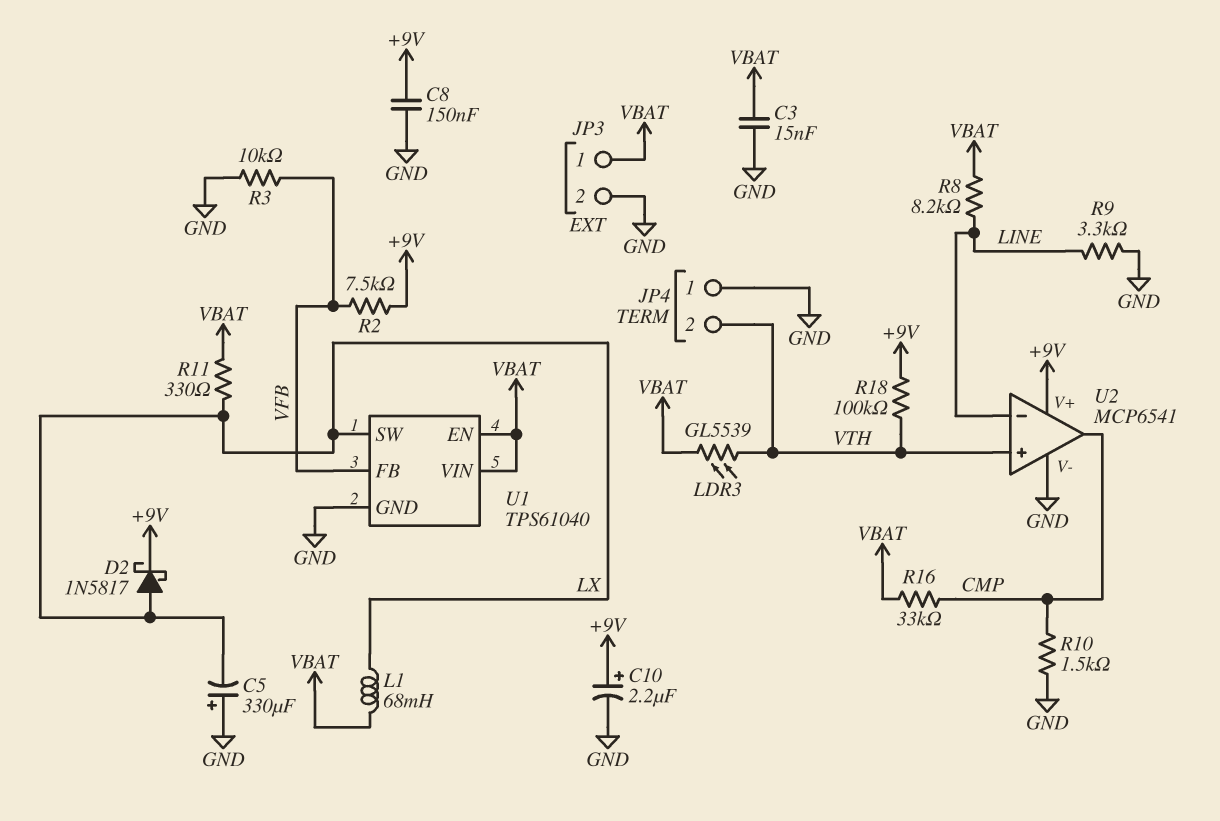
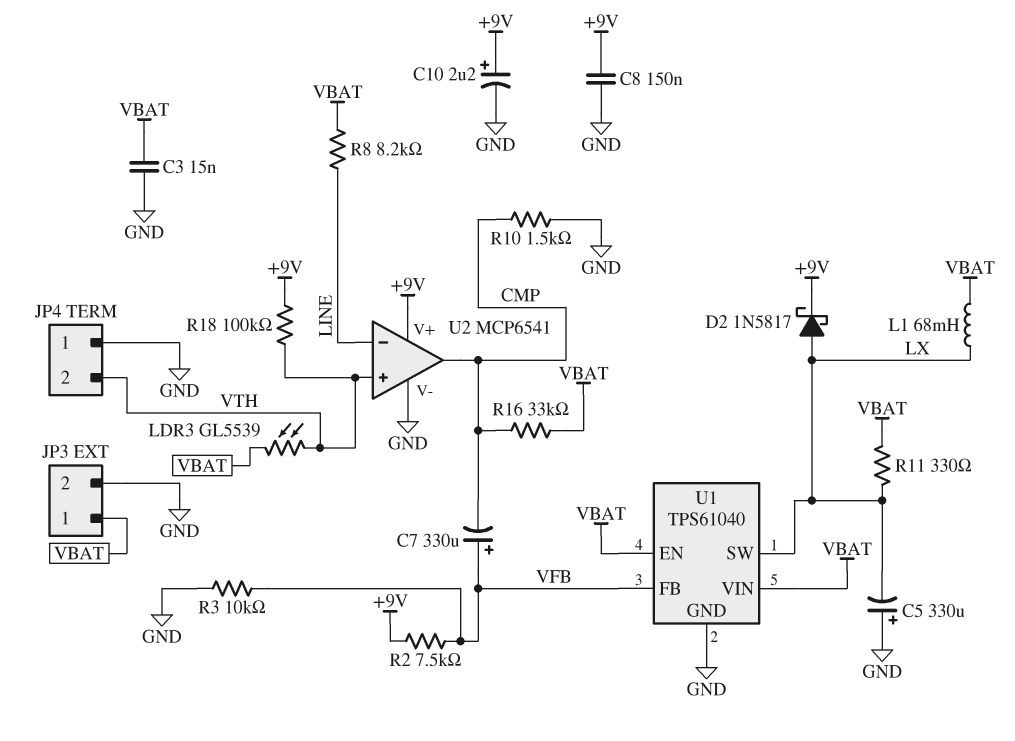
C7: none -> 330uF (plus VFB, minus CMP)
R9: 3.3k (GND, LINE) -> none

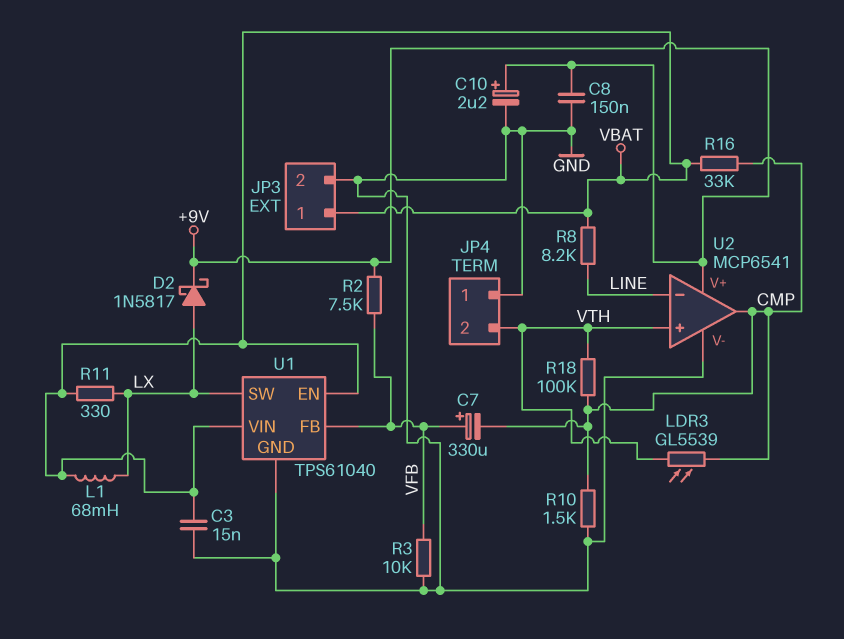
C5: 330uF (plus GND, minus LX) -> none
LDR3: GL5539 (VBAT, VTH) -> GL5539 (CMP, VTH)
R18: 100k (+9V, VTH) -> 100k (CMP, VTH)

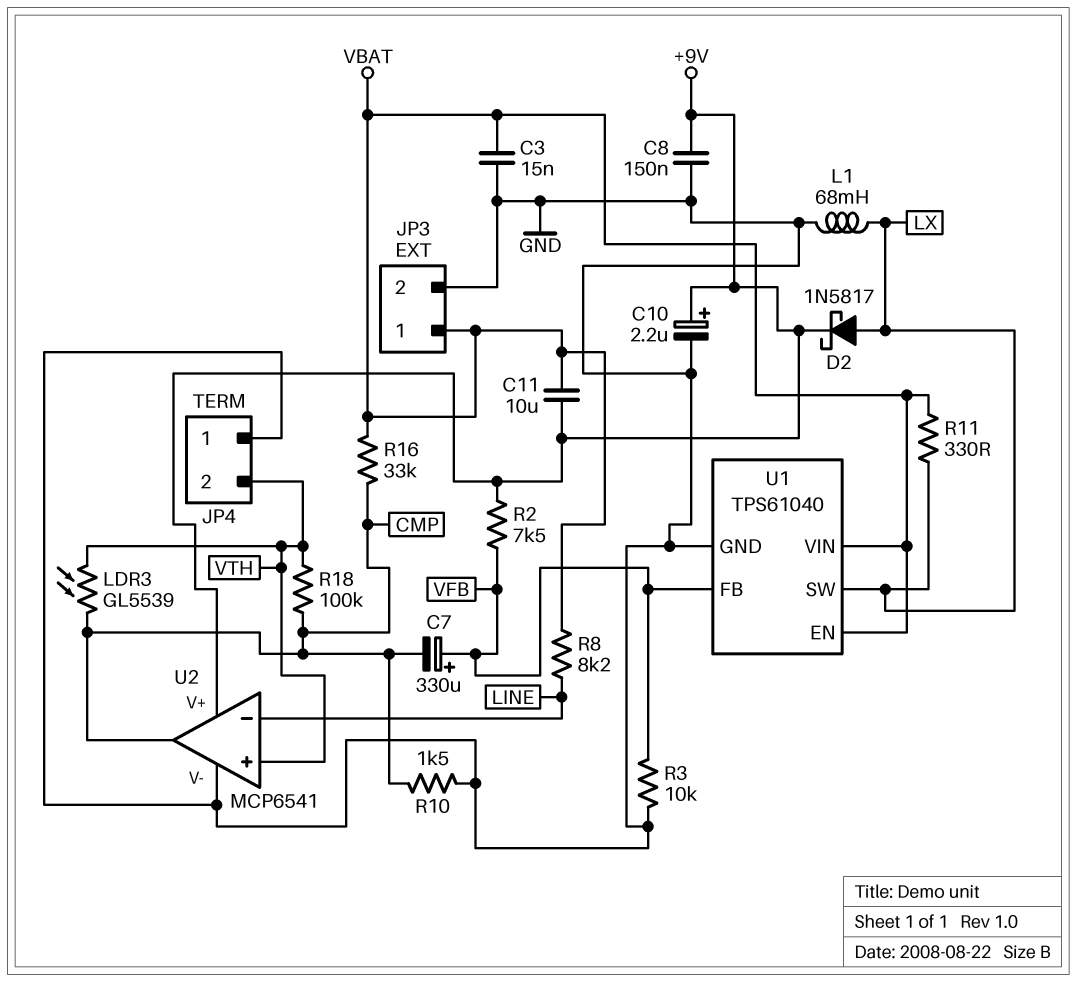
C11: none -> 10uF (+9V, VBAT)
L1: 68mH (LX, VBAT) -> 68mH (GND, LX)

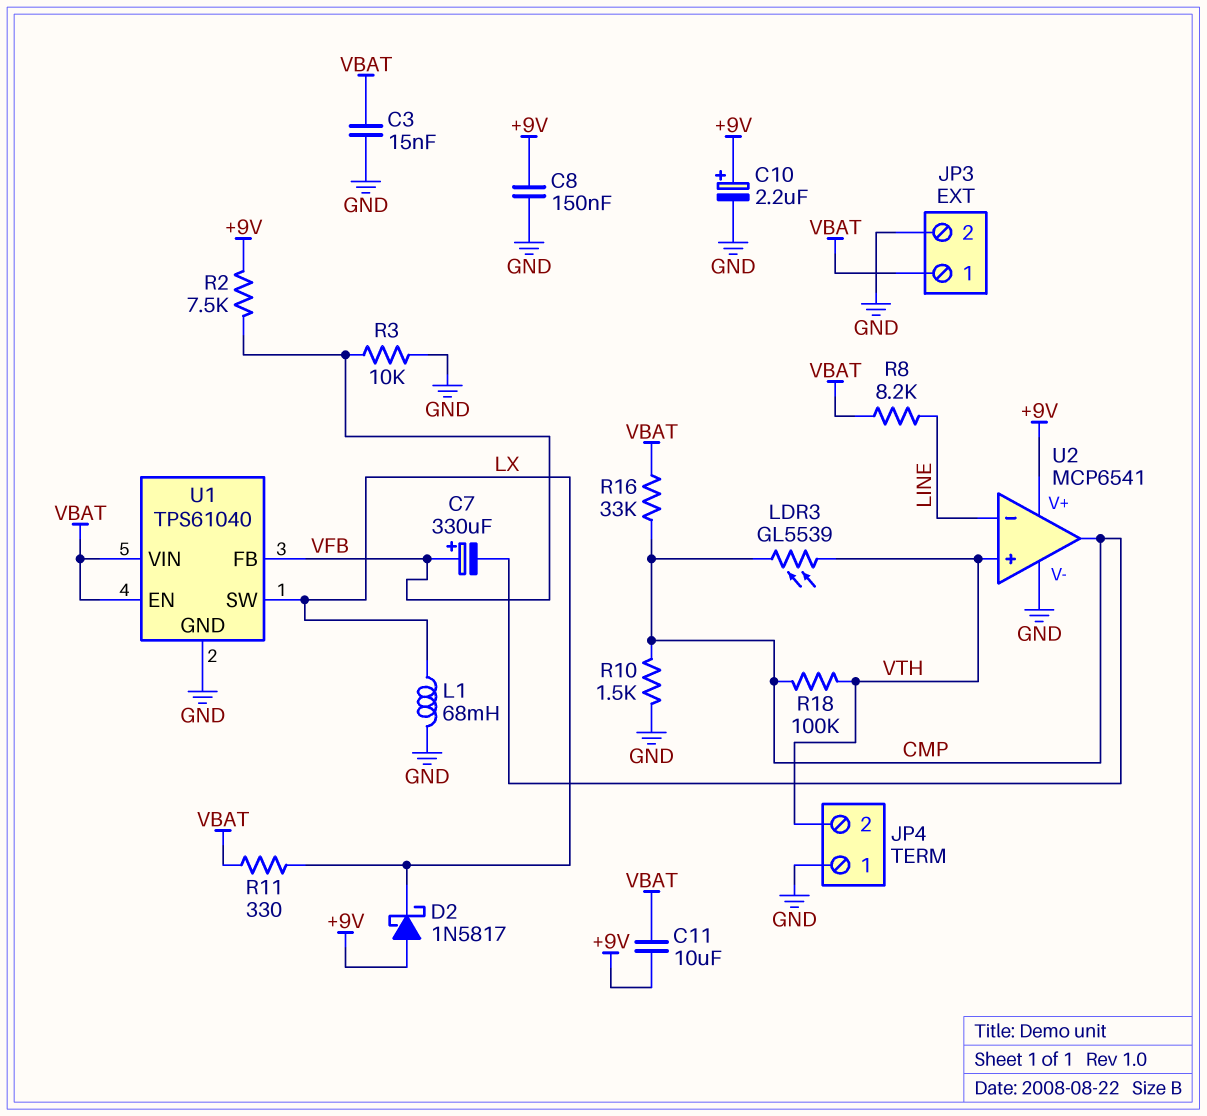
D2: schottky 1N5817 (A LX, K +9V) -> schottky 1N5817 (A +9V, K LX)

